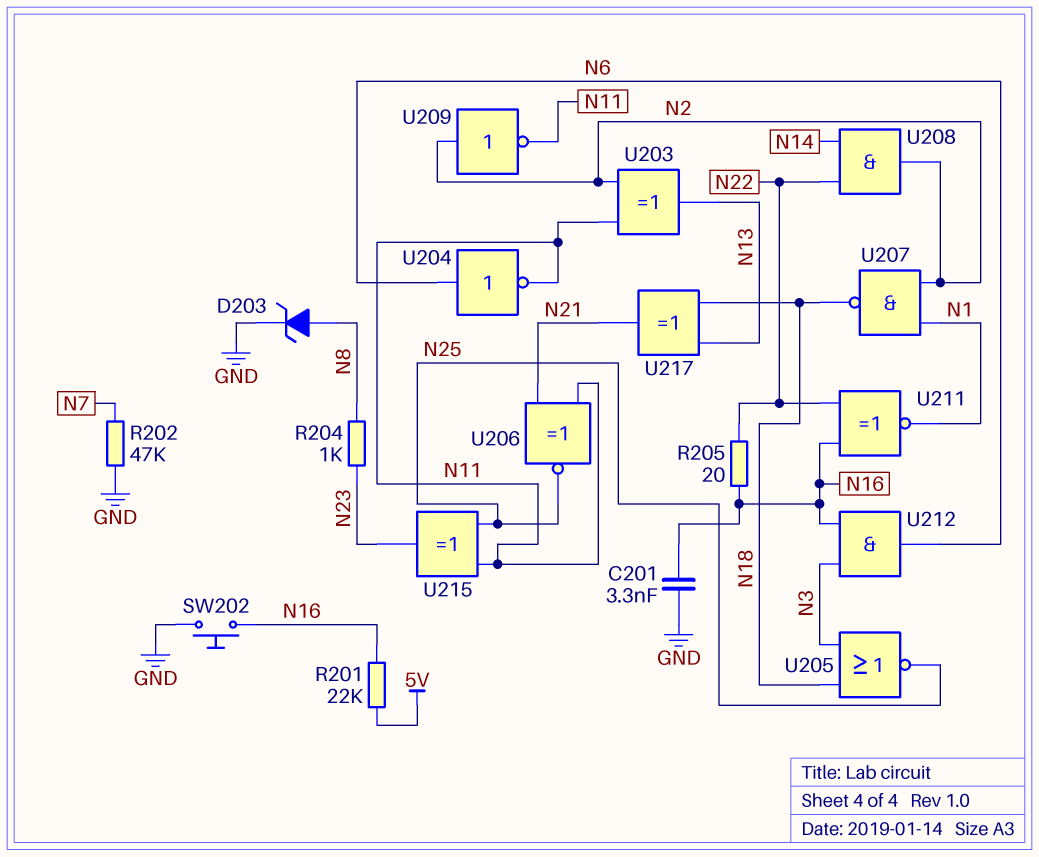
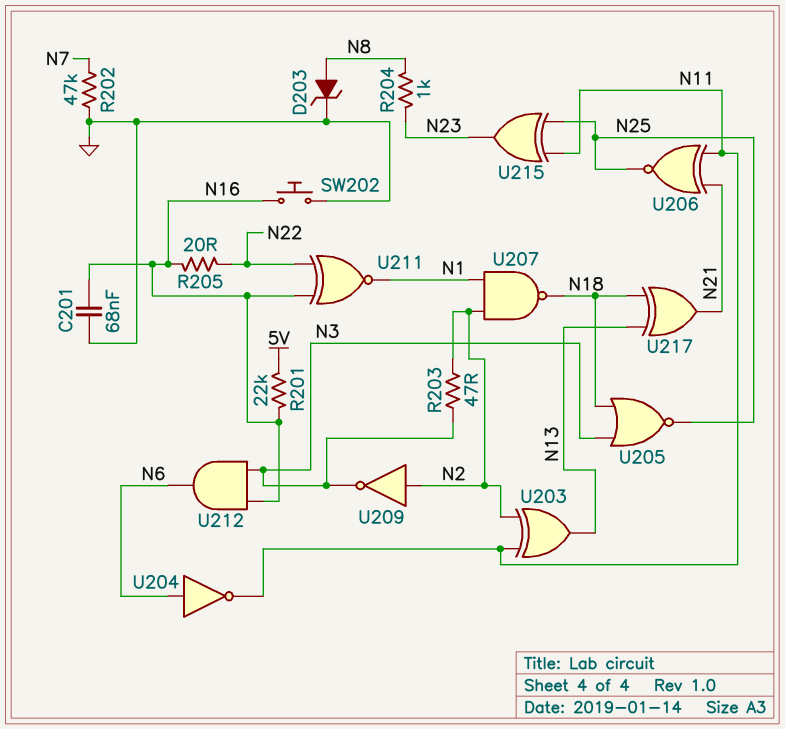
C201: 3.3nF (GND, N16) -> 68nF (GND, N16)
R203: none -> 47 (N2, N3)
U208: AND (in N14, in N22, out N2) -> none
U209: NOT (in N2, out N11) -> NOT (in N2, out N3)

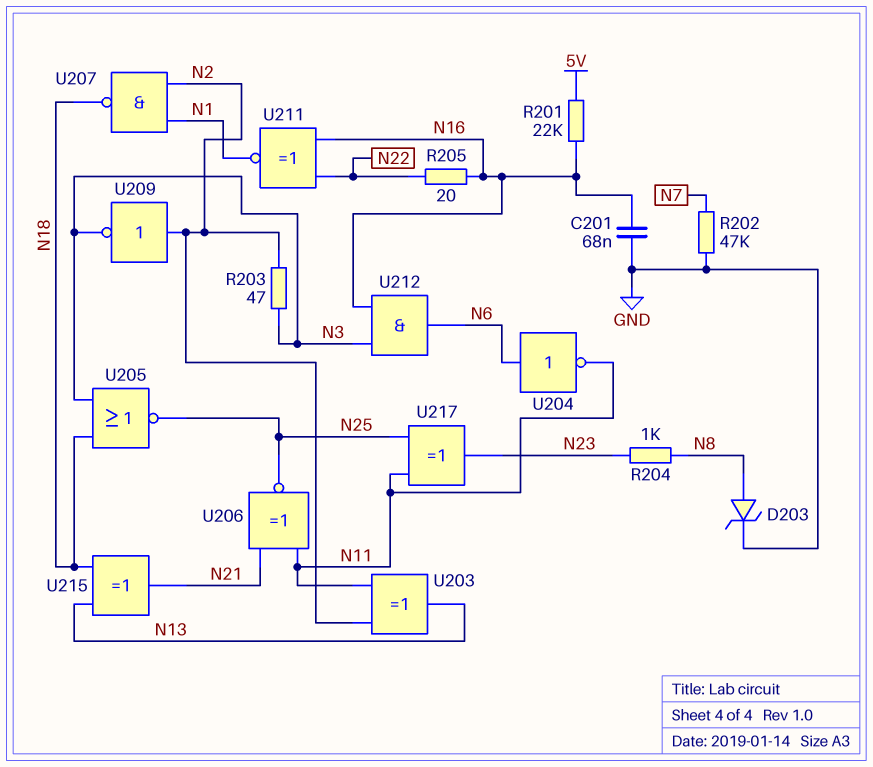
SW202: button (GND, N16) -> none
U215: XOR (in N11, in N25, out N23) -> XOR (in N13, in N18, out N21)
U217: XOR (in N13, in N18, out N21) -> XOR (in N11, in N25, out N23)

